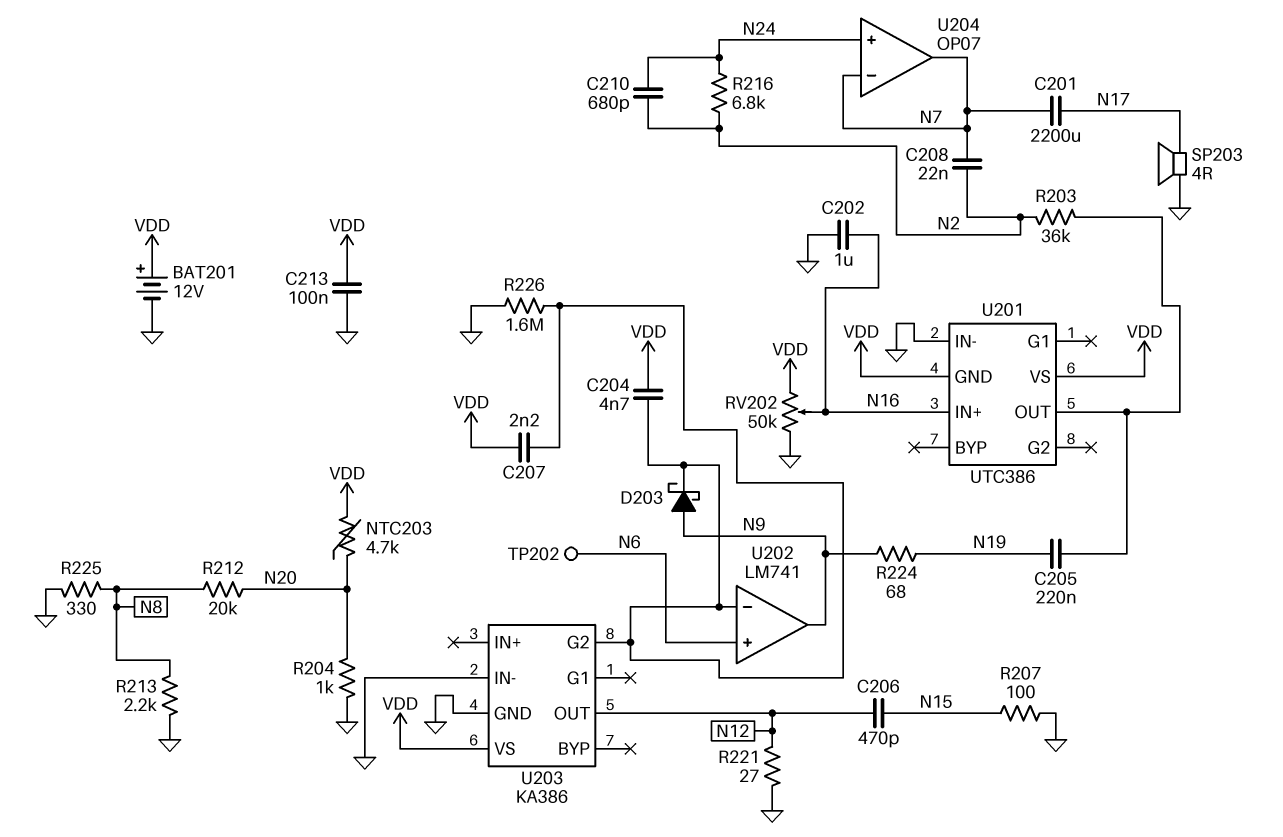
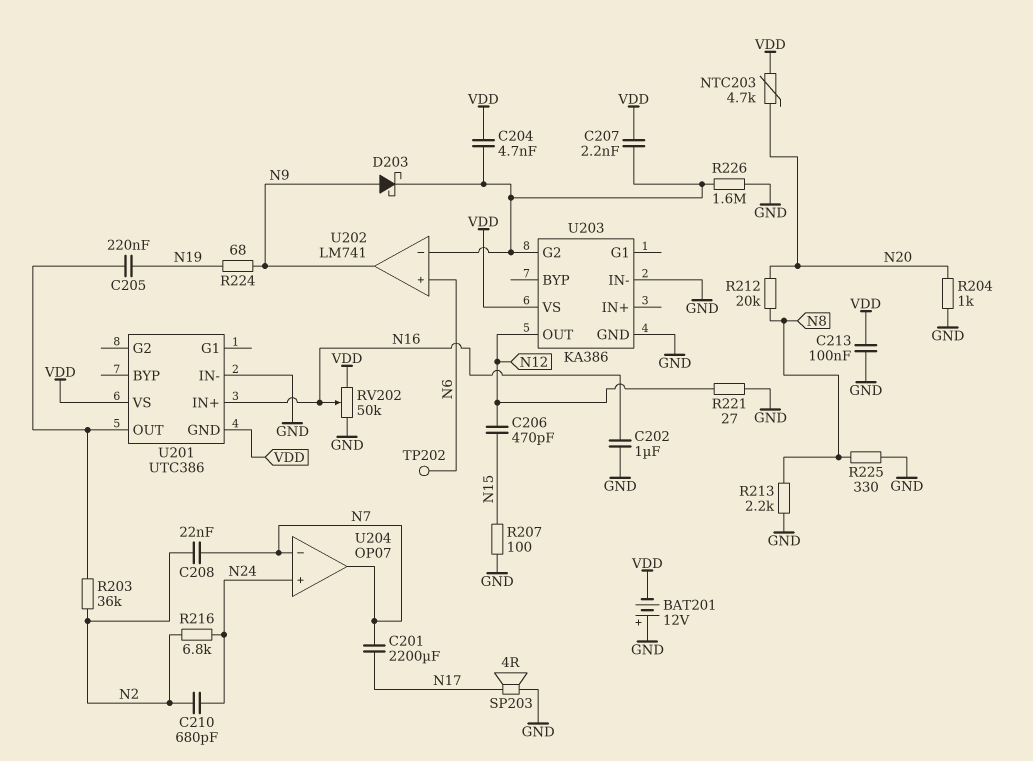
BAT201: 12V (plus VDD, minus GND) -> 12V (plus GND, minus VDD)

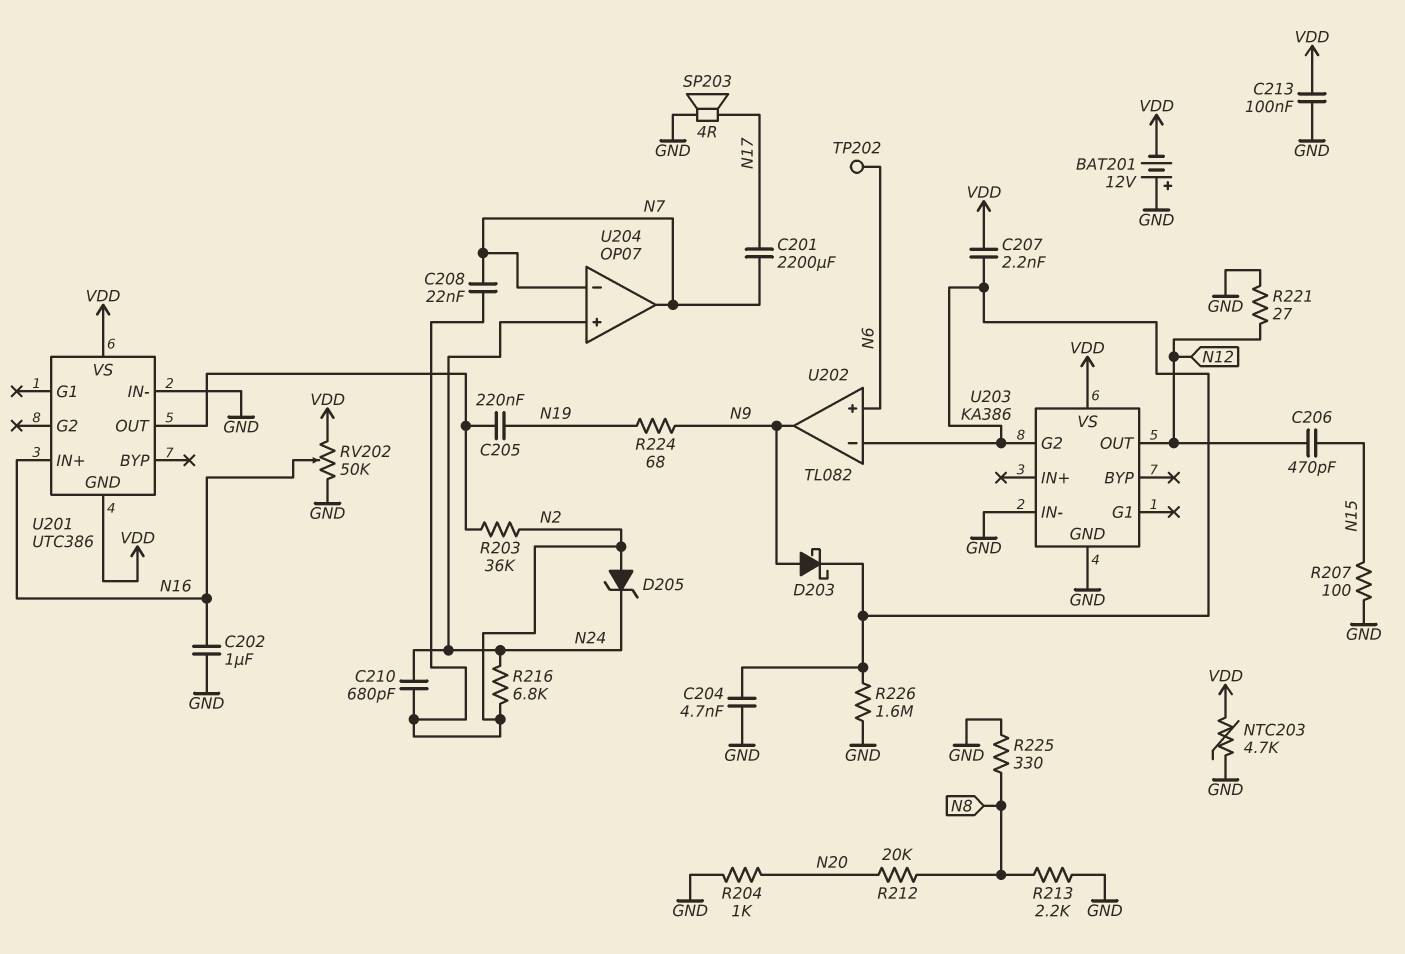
C204: 4.7nF (U202/in-, VDD) -> 4.7nF (GND, U202/in-)
D205: none -> zener (A N2, K N24)
NTC203: 4.7k (N20, VDD) -> 4.7k (GND, VDD)
U202: LM741 -> TL082

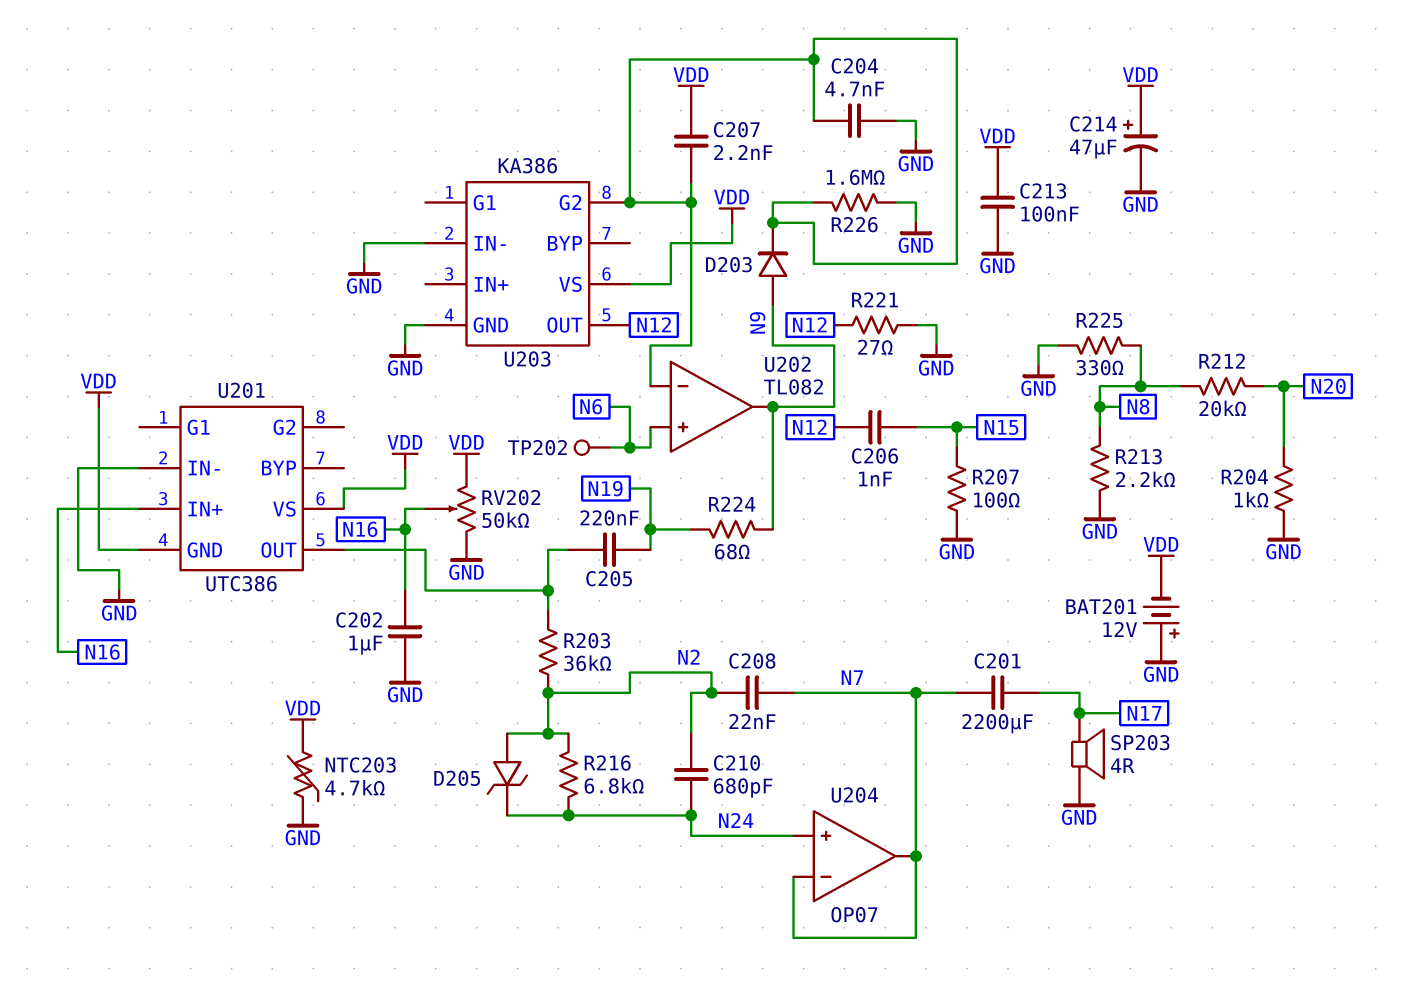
C206: 470pF (N12, N15) -> 1nF (N12, N15)
C214: none -> 47uF (plus VDD, minus GND)
D203: schottky (A N9, K U202/in-) -> diode (A N9, K U202/in-)

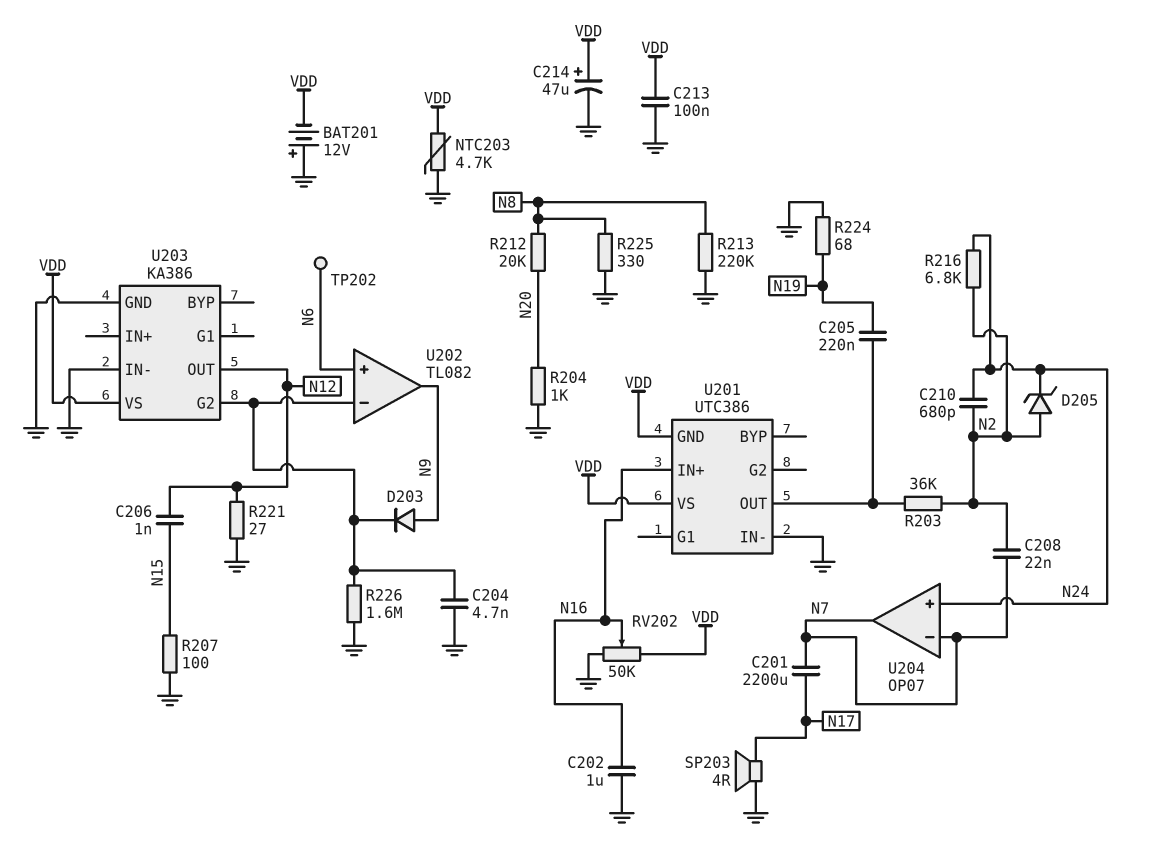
C207: 2.2nF (U202/in-, VDD) -> none
R213: 2.2k (GND, N8) -> 220k (GND, N8)
R224: 68 (N9, N19) -> 68 (GND, N19)

